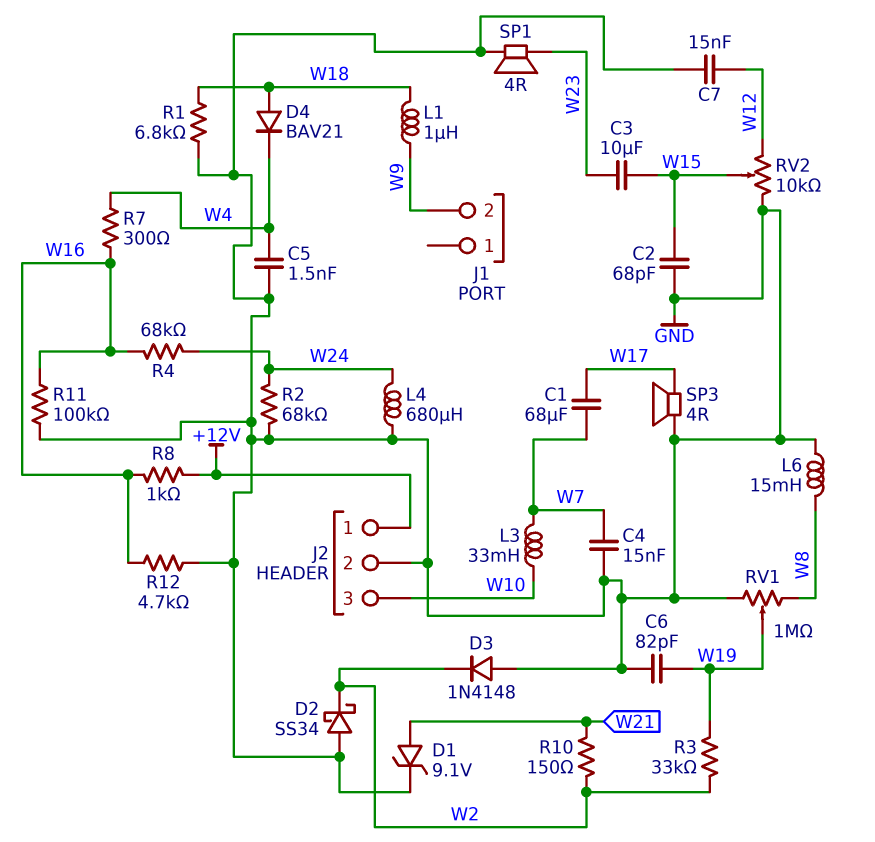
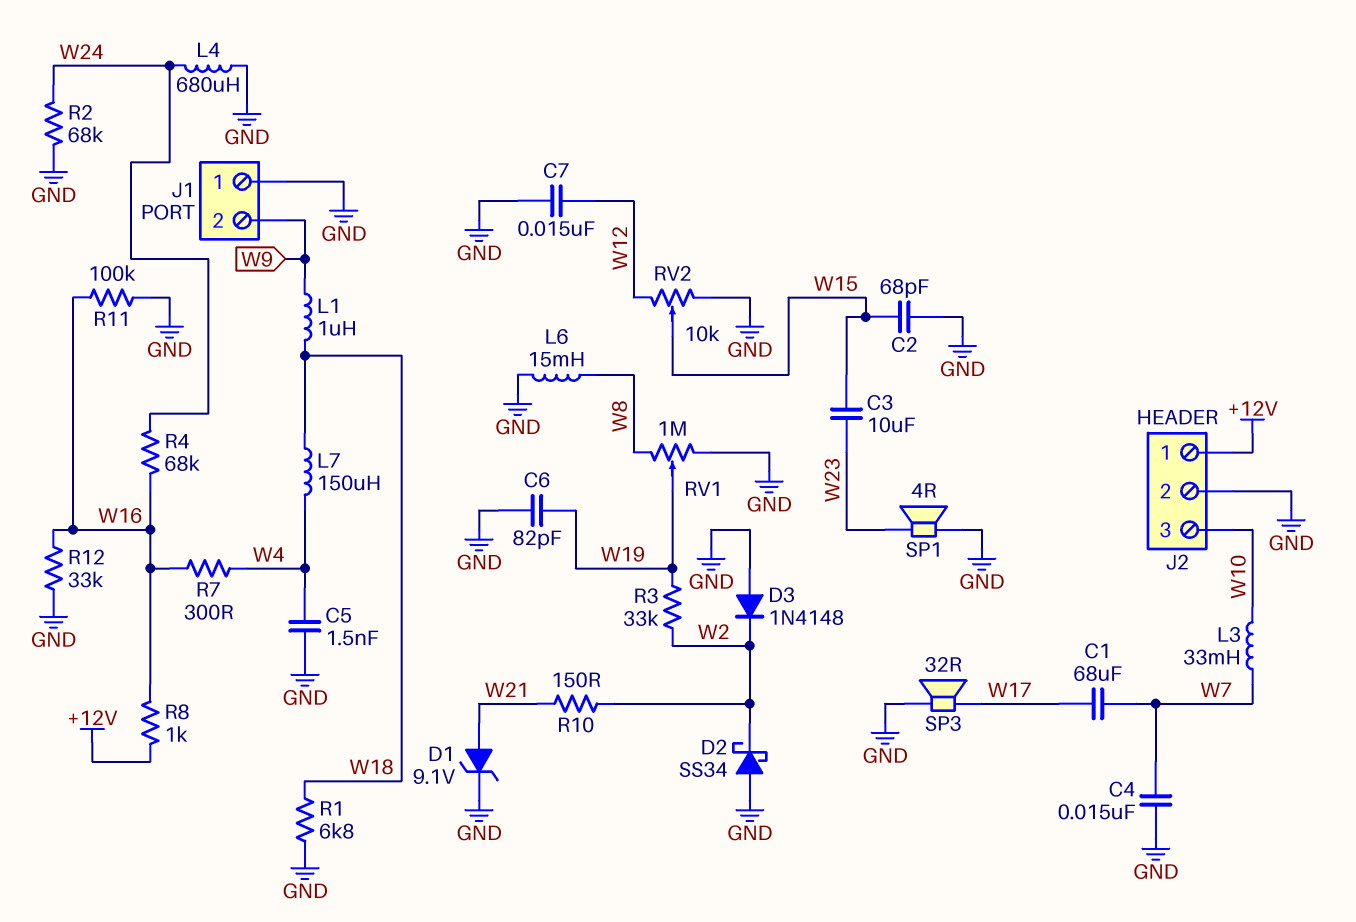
D4: diode BAV21 (A W18, K W4) -> none
J1 pin 1: none -> GND
L7: none -> 150uH (W4, W18)
R12: 4.7k (GND, W16) -> 33k (GND, W16)
SP3: speaker 4R (GND, W17) -> speaker 32R (GND, W17)

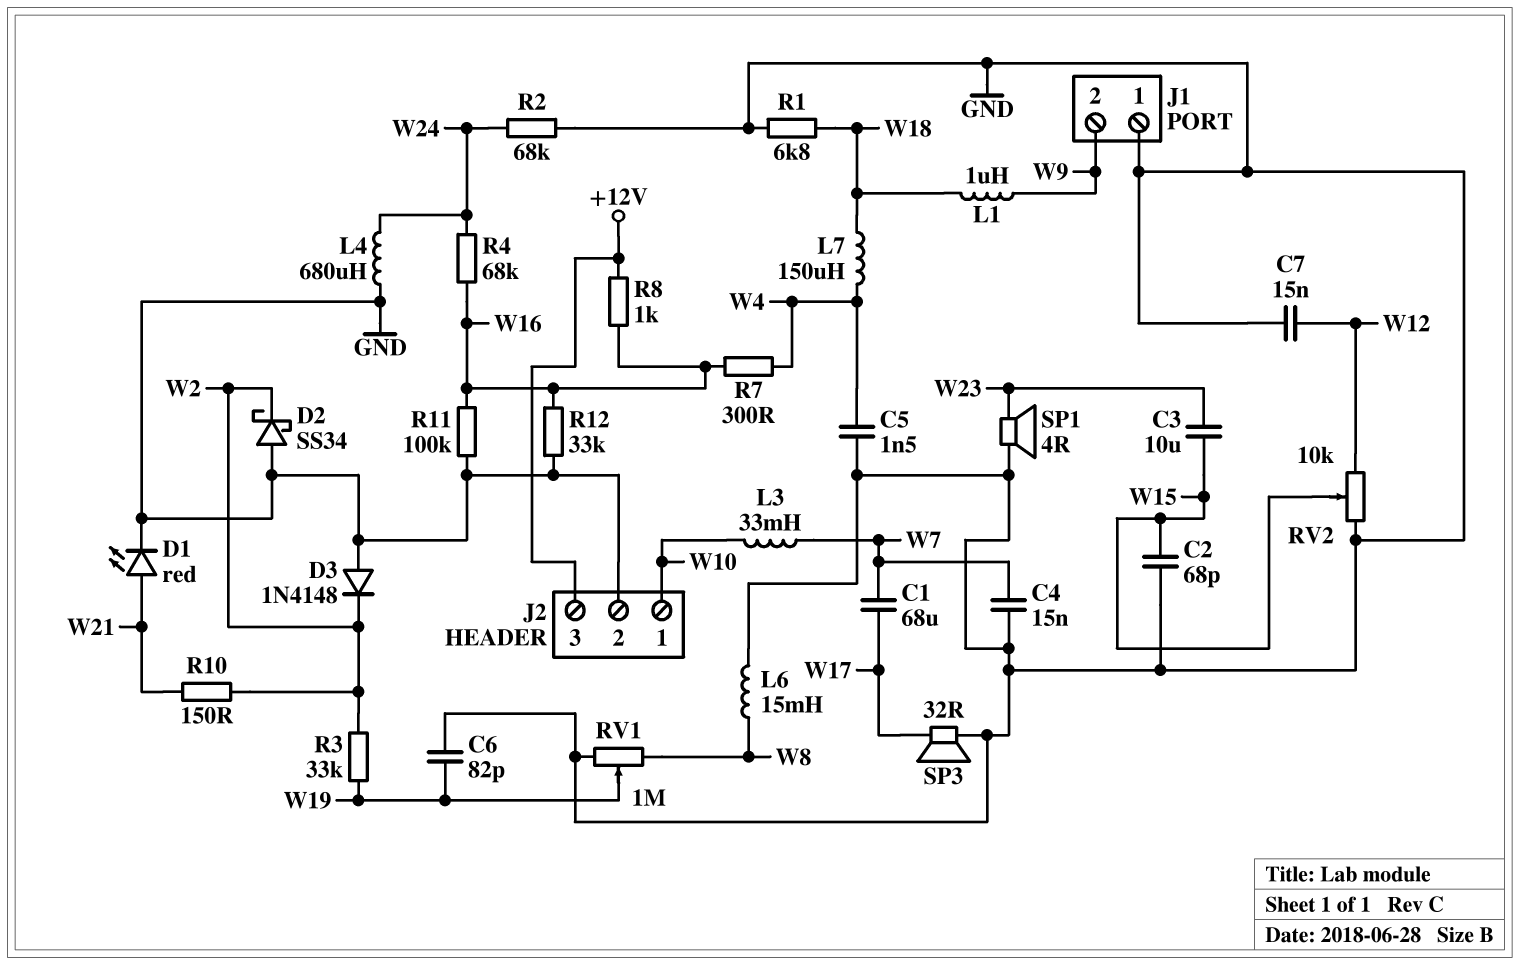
D1: zener 9.1V (A W21, K GND) -> LED red (A W21, K GND)
J2 pin 1: +12V -> W10
J2 pin 3: W10 -> +12V

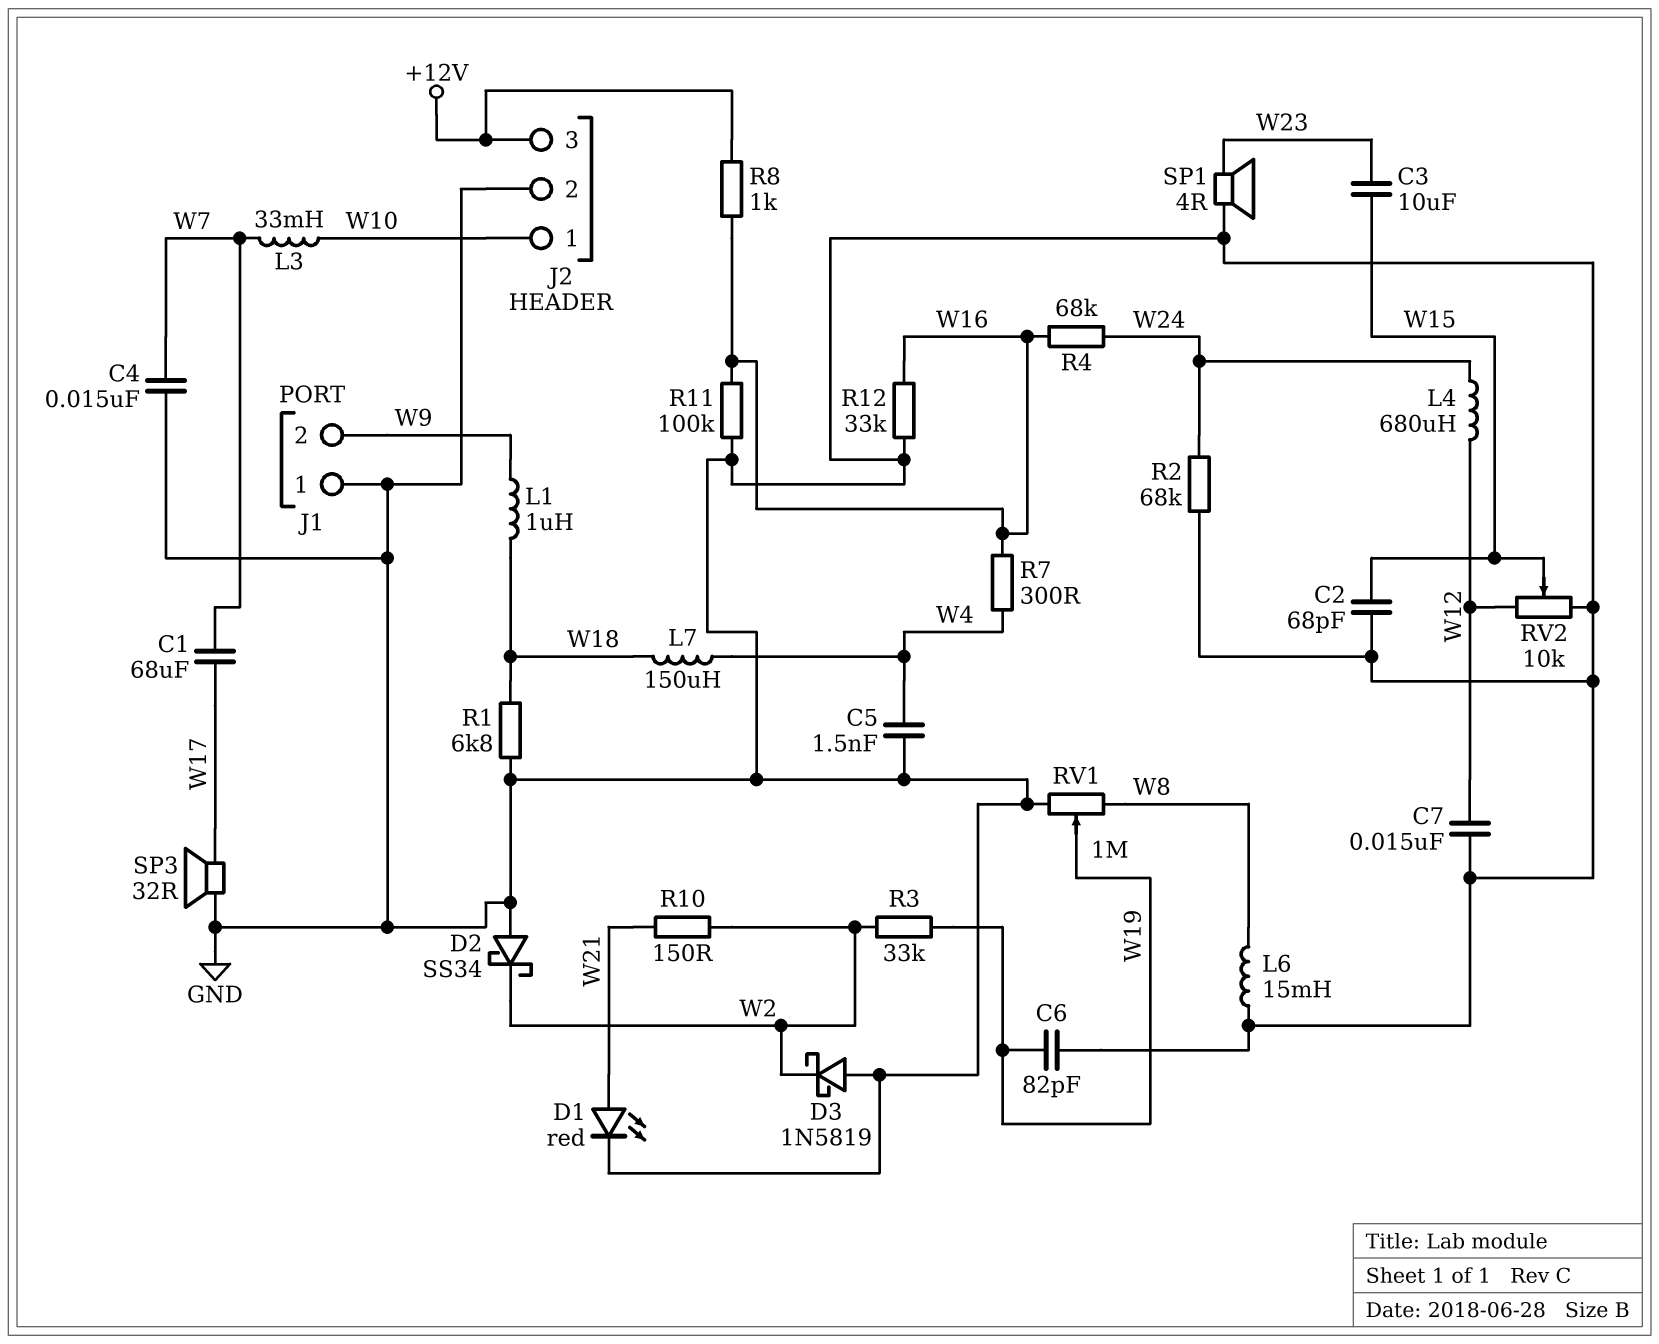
D3: diode 1N4148 (A GND, K W2) -> schottky 1N5819 (A GND, K W2)
L4: 680uH (GND, W24) -> 680uH (W12, W24)

